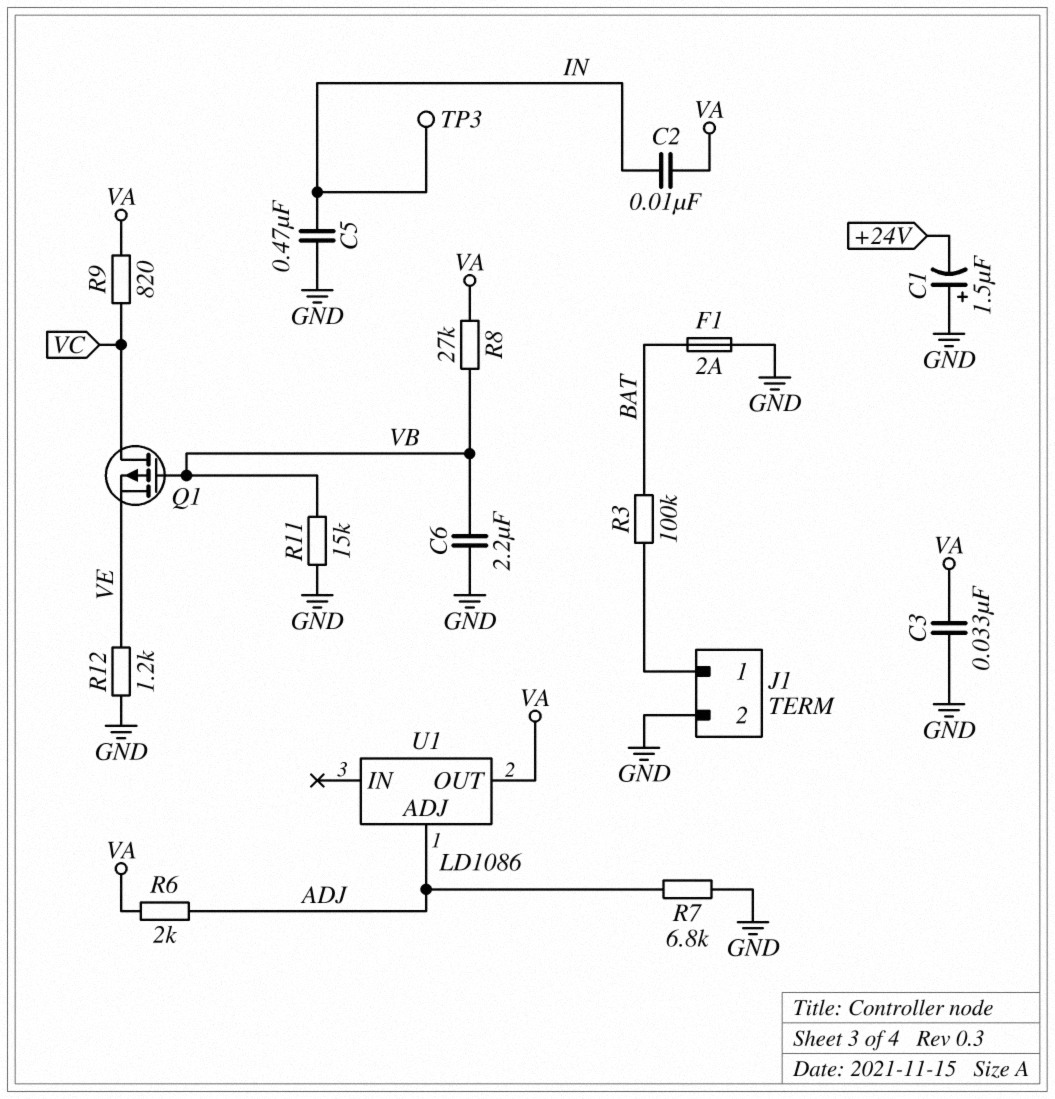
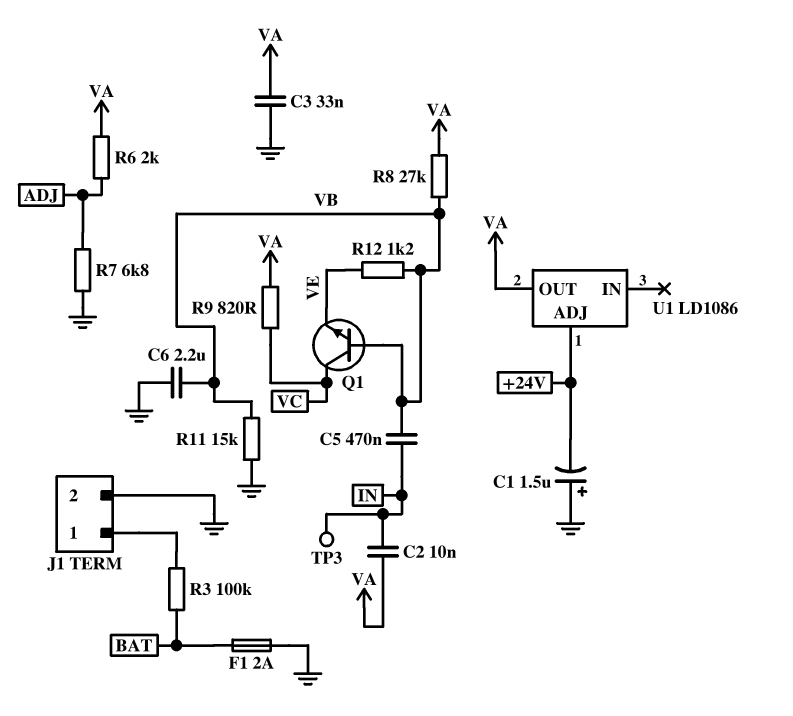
C5: 470nF (GND, IN) -> 470nF (IN, VB)
Q1: PMOS (G VB, D VC, S VE) -> NPN (B VB, C VC, E VE)
R12: 1.2k (GND, VE) -> 1.2k (VB, VE)
U1 pin ADJ: ADJ -> +24V

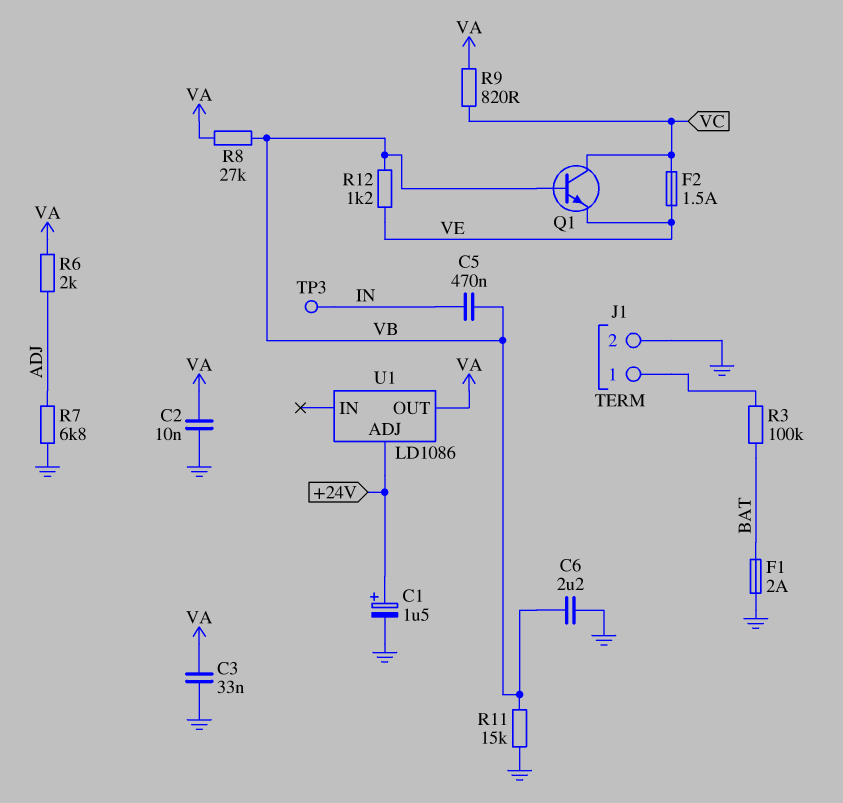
C1: 1.5uF (plus GND, minus +24V) -> 1.5uF (plus +24V, minus GND)
C2: 10nF (IN, VA) -> 10nF (GND, VA)
F2: none -> 1.5A (VC, VE)

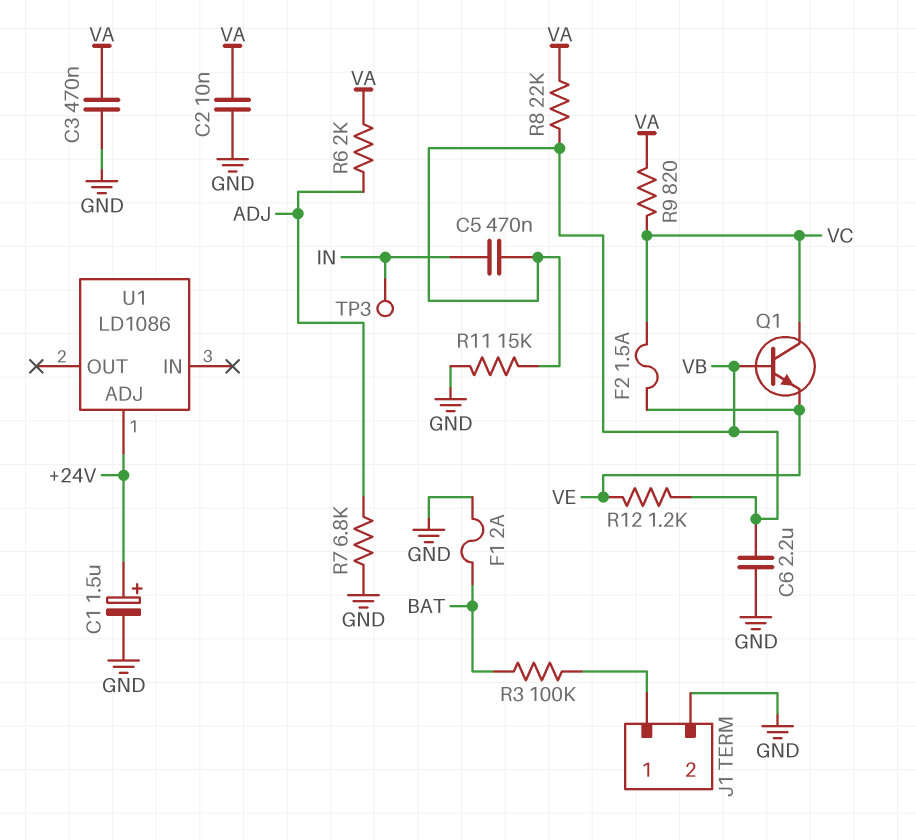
C3: 33nF (GND, VA) -> 470nF (GND, VA)
R8: 27k (VA, VB) -> 22k (VA, VB)
U1 pin OUT: VA -> none

